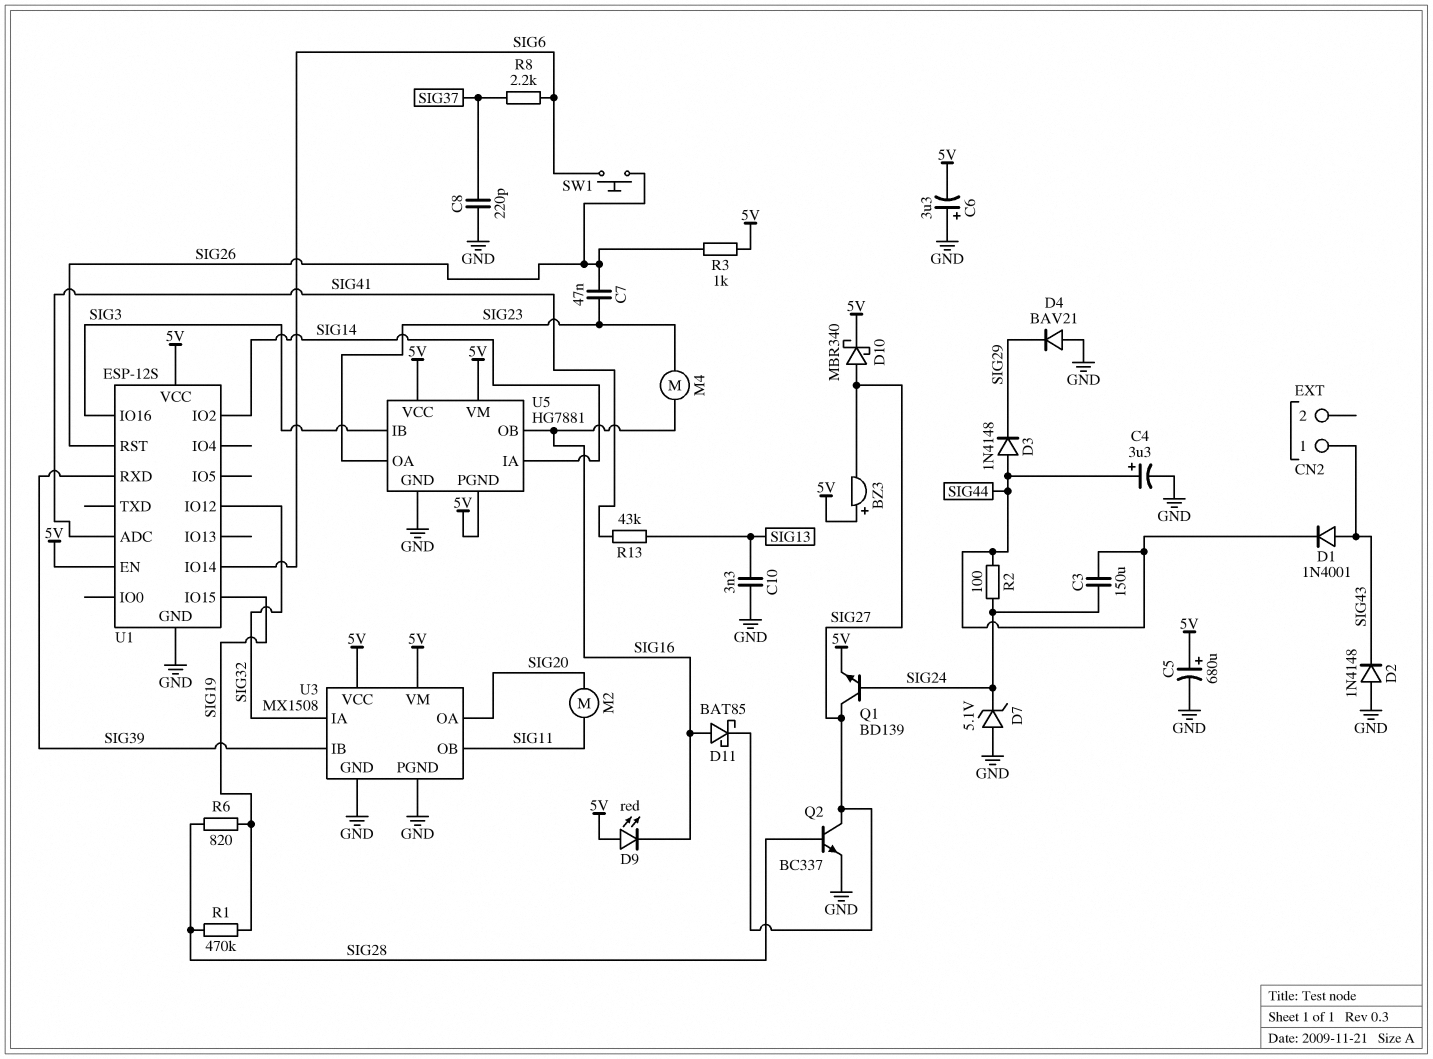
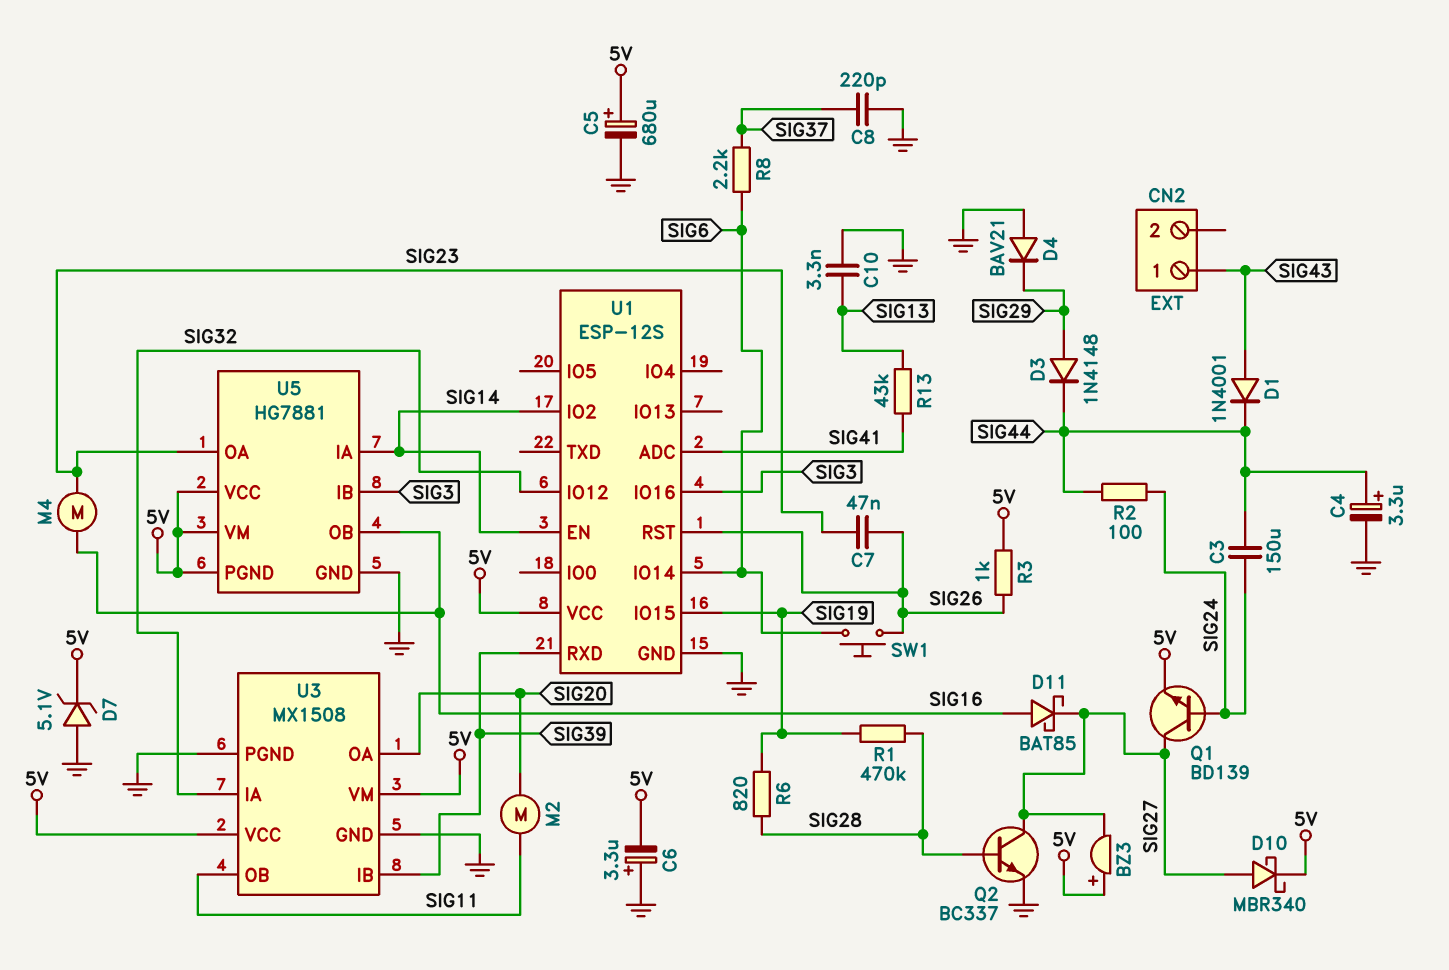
D2: diode 1N4148 (A GND, K SIG43) -> none
D3: diode 1N4148 (A SIG44, K SIG29) -> diode 1N4148 (A SIG29, K SIG44)
D7: zener 5.1V (A GND, K SIG24) -> zener 5.1V (A GND, K 5V)
D9: LED red (A 5V, K SIG16) -> none
U1 pin EN: 5V -> SIG14

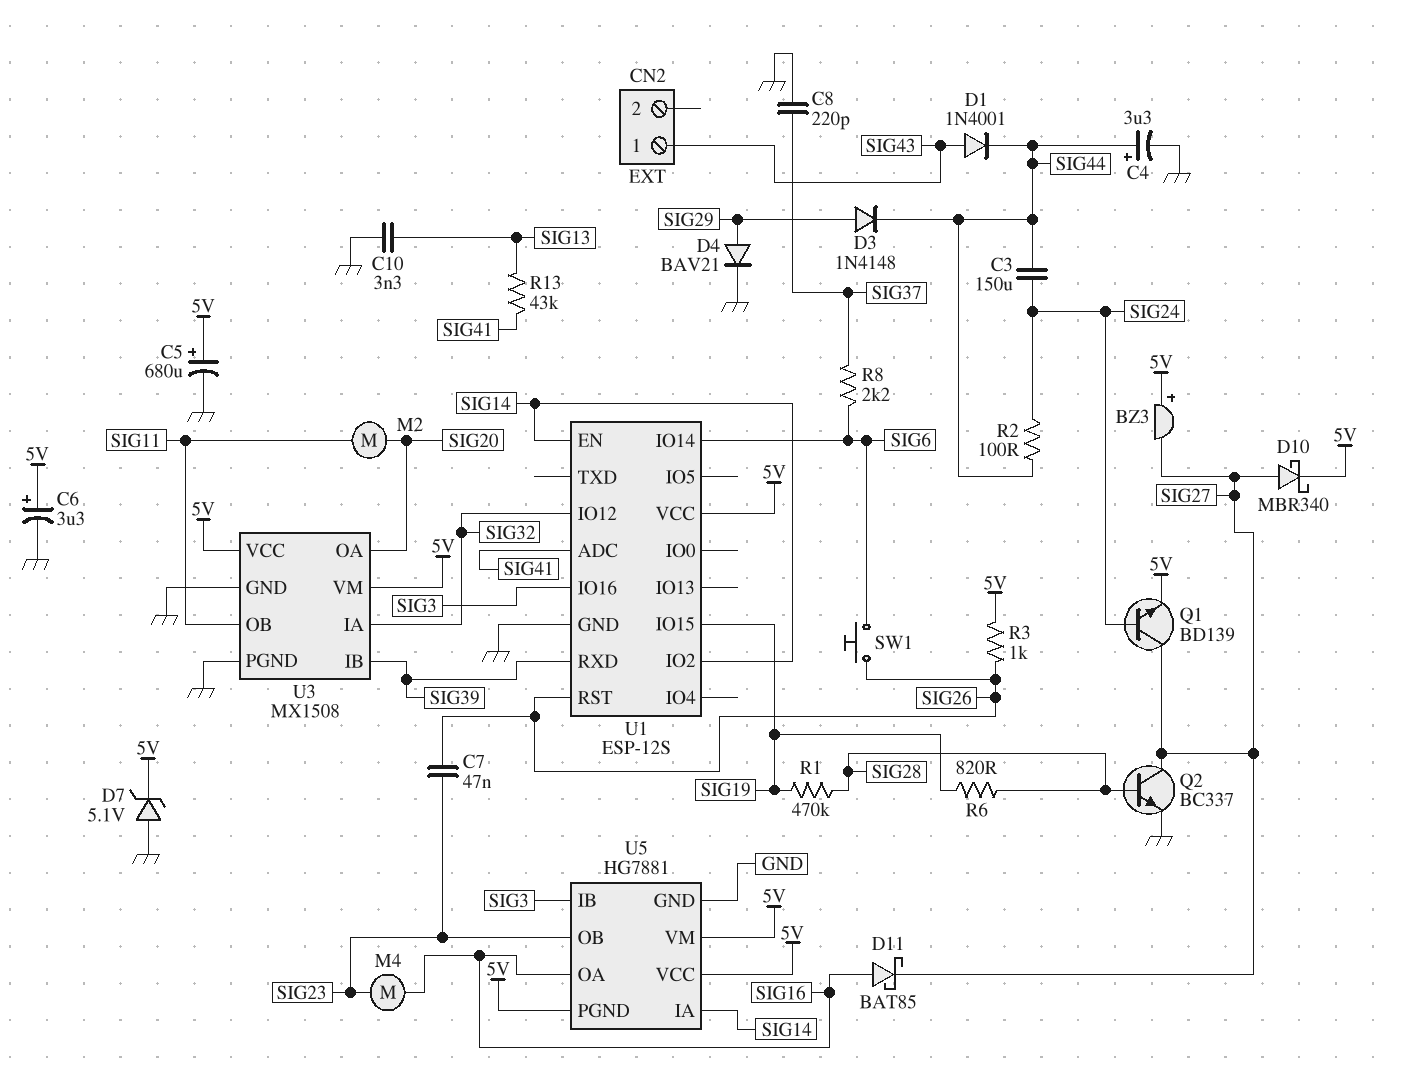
C6: 3.3uF (plus GND, minus 5V) -> 3.3uF (plus 5V, minus GND)
D4: diode BAV21 (A GND, K SIG29) -> diode BAV21 (A SIG29, K GND)
U5 pin OA: SIG23 -> SIG16
U5 pin OB: SIG16 -> SIG23

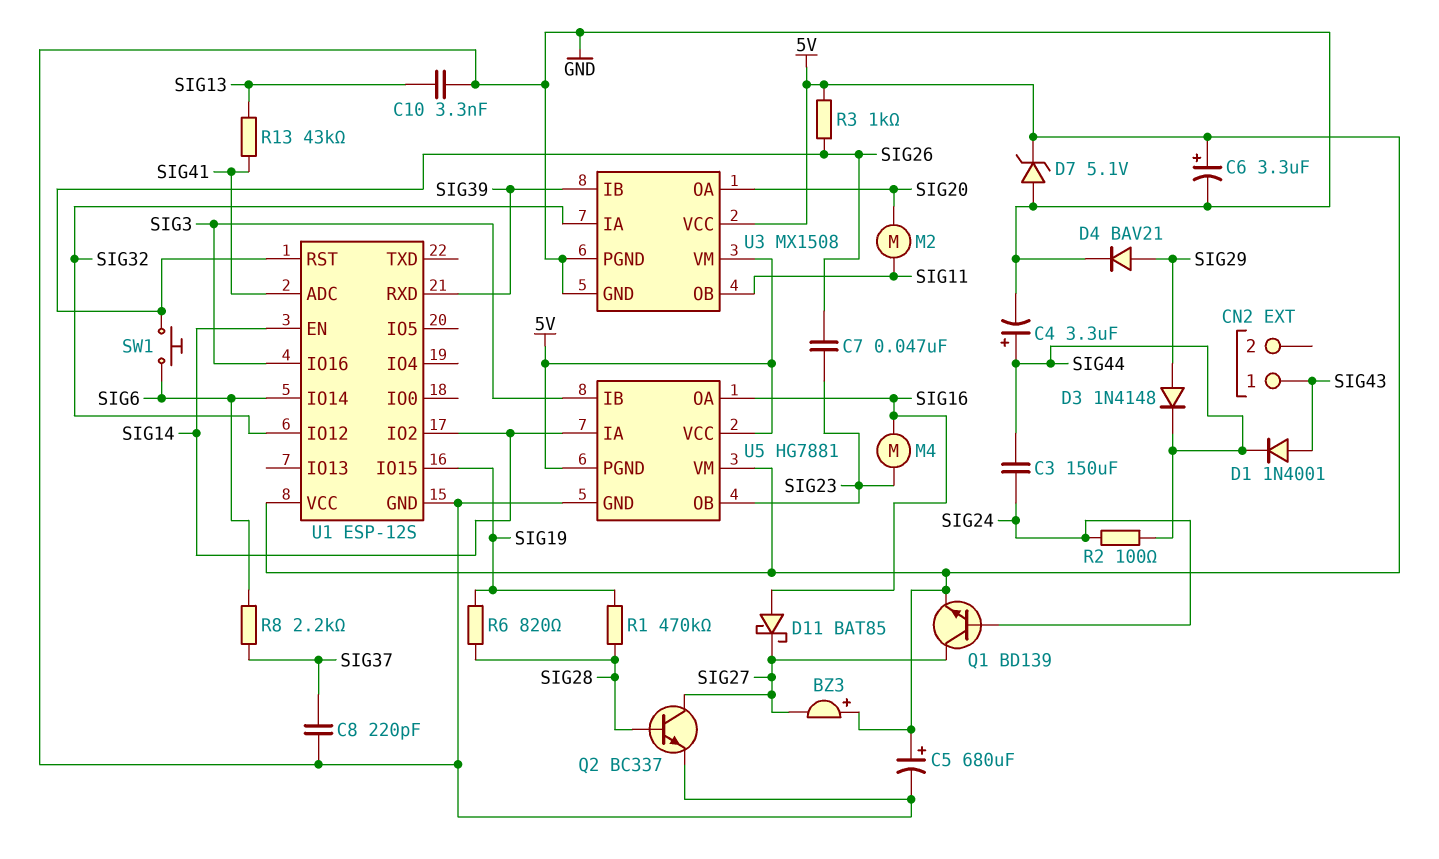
D10: schottky MBR340 (A SIG27, K 5V) -> none

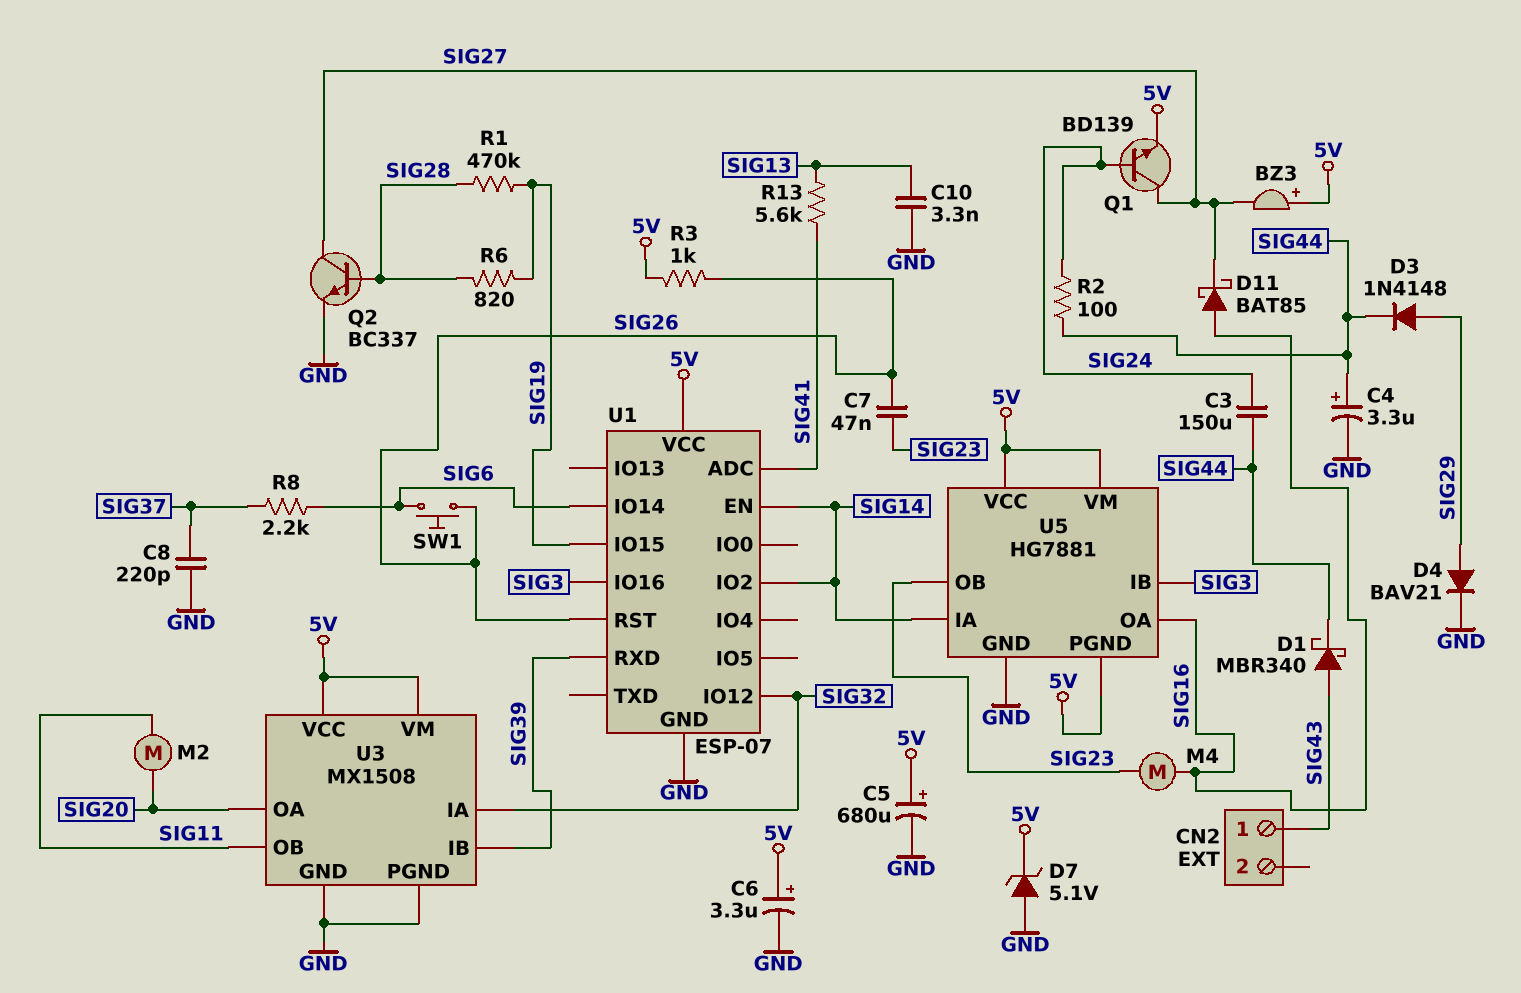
D1: diode 1N4001 (A SIG43, K SIG44) -> schottky MBR340 (A SIG43, K SIG44)
R13: 43k (SIG13, SIG41) -> 5.6k (SIG13, SIG41)
U1: ESP-12S -> ESP-07

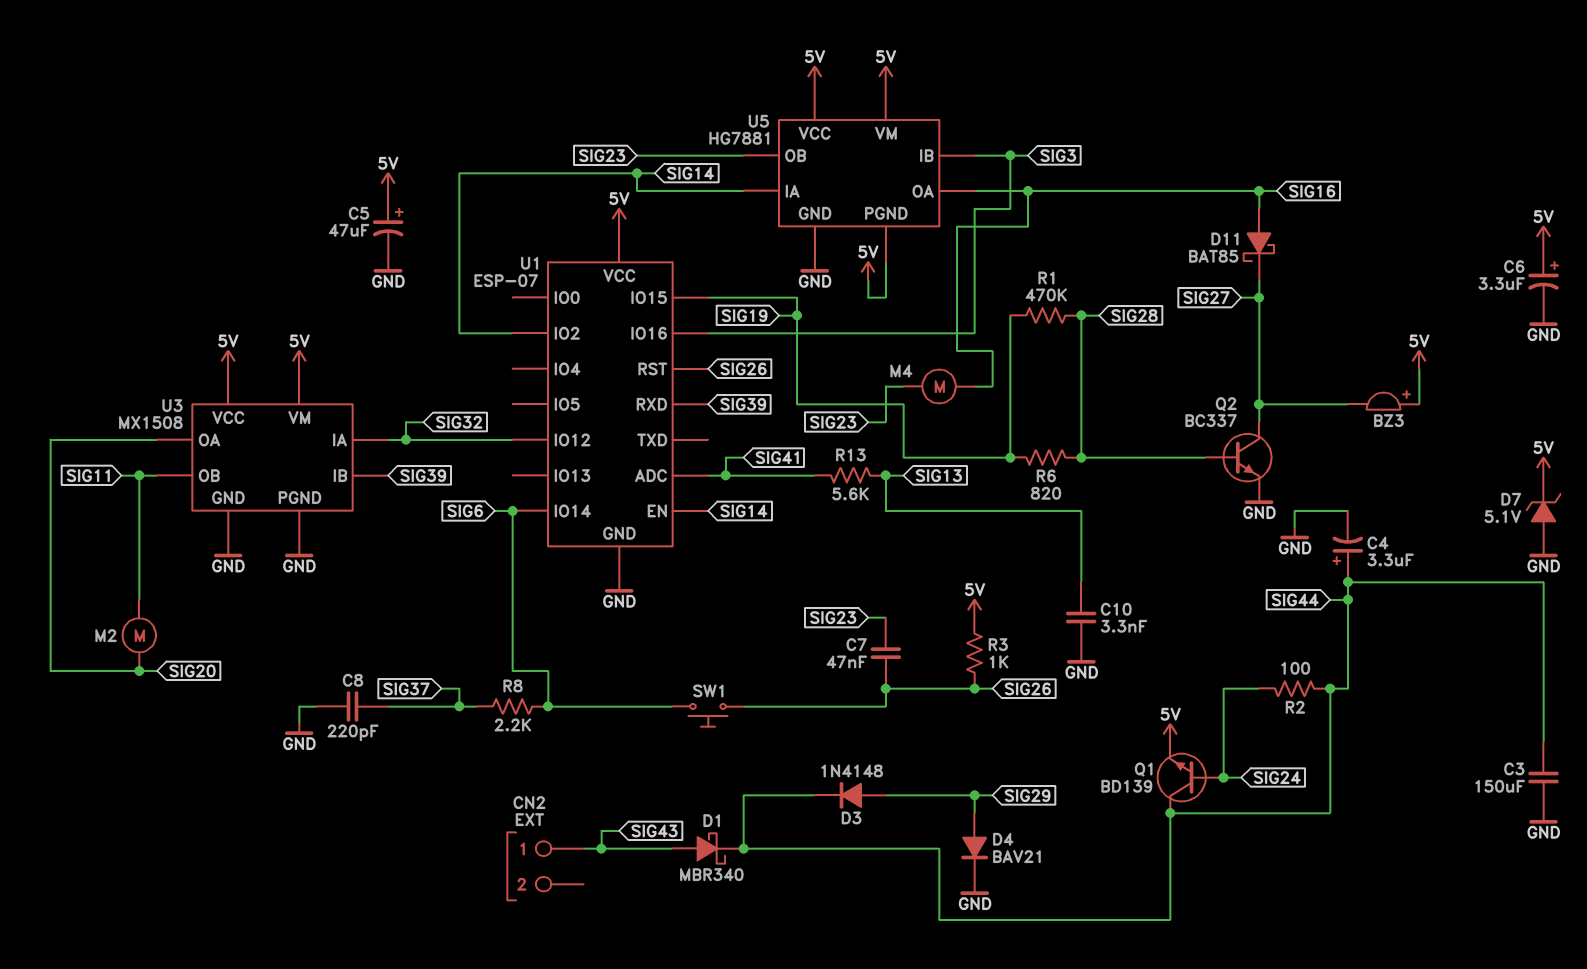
C3: 150uF (SIG24, SIG44) -> 150uF (GND, SIG44)
C5: 680uF (plus 5V, minus GND) -> 47uF (plus 5V, minus GND)
Q1: NPN BD139 (B SIG24, C SIG27, E 5V) -> NPN BD139 (B SIG24, C SIG44, E 5V)

